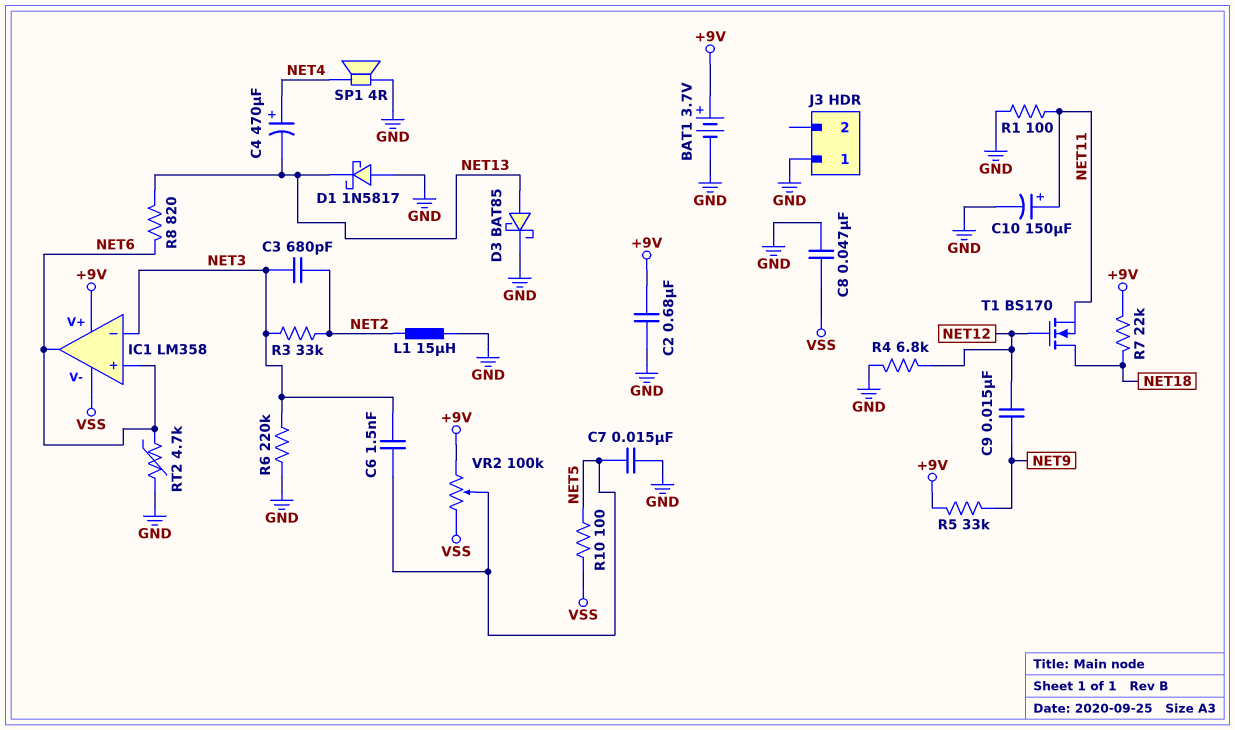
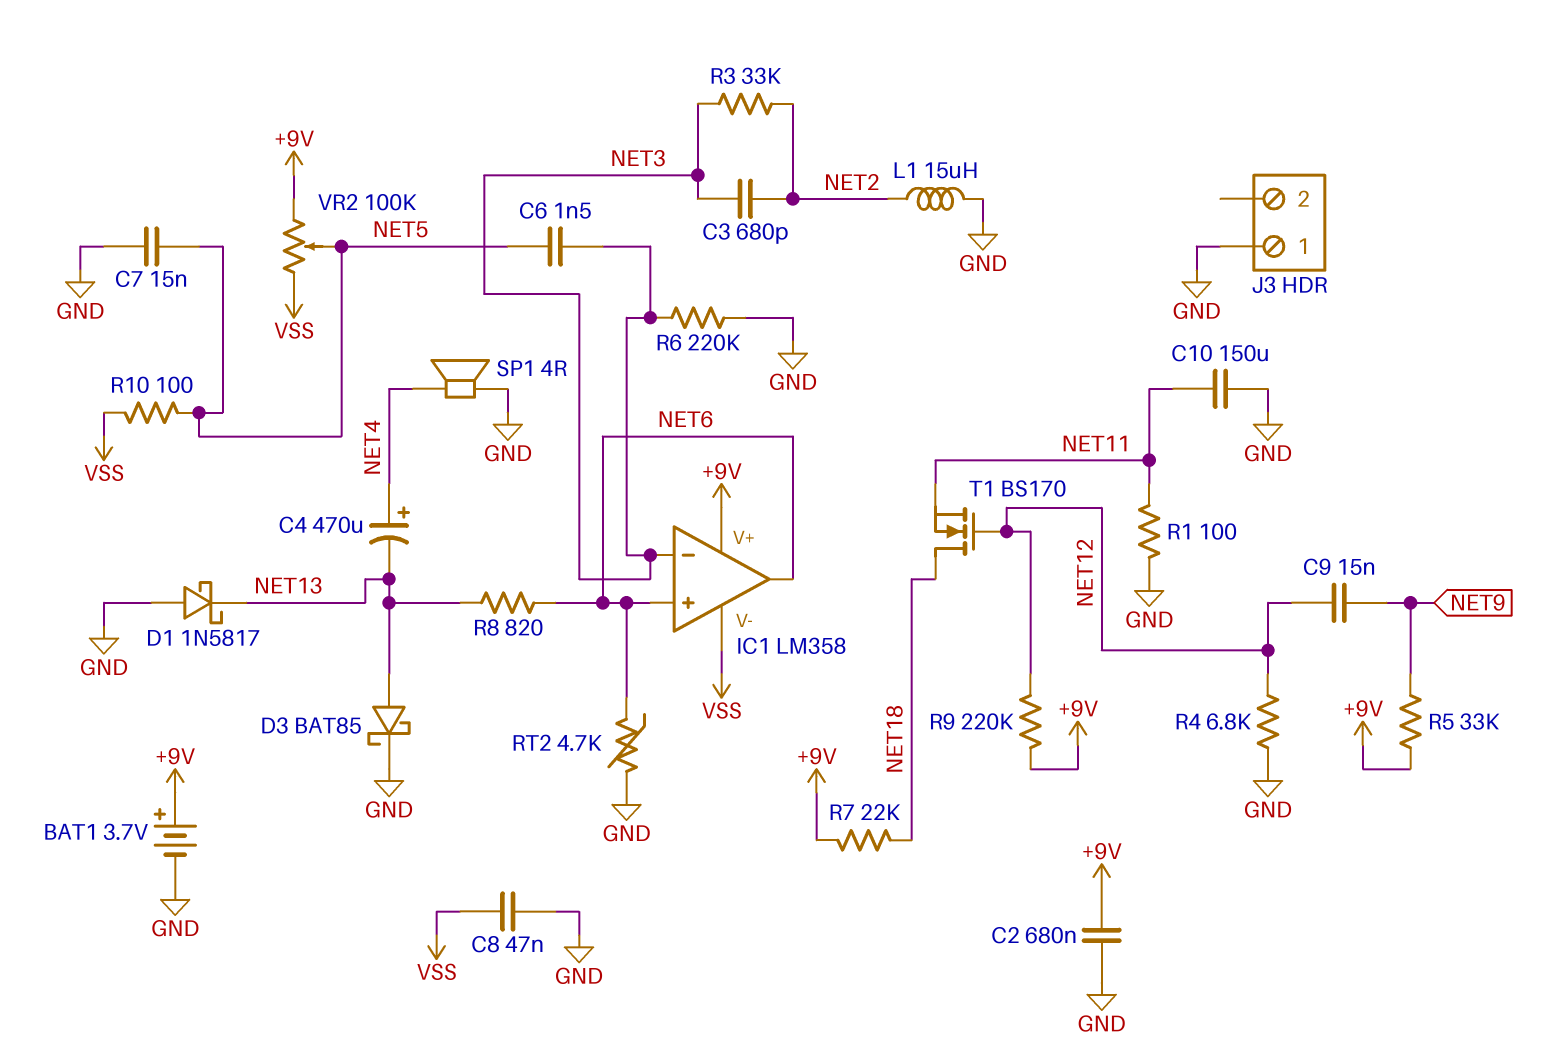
C10: 150uF (plus NET11, minus GND) -> 150uF (GND, NET11)
R9: none -> 220k (+9V, NET12)

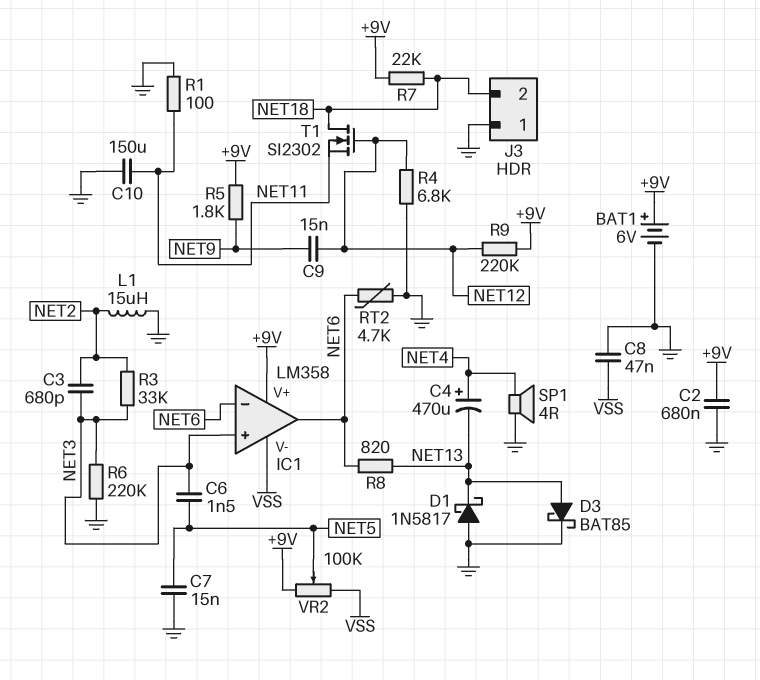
BAT1: 3.7V (plus +9V, minus GND) -> 6V (plus +9V, minus GND)
IC1 pin in+: NET6 -> NET3
IC1 pin in-: NET3 -> NET6
J3 pin 2: none -> NET18
R5: 33k (+9V, NET9) -> 1.8k (+9V, NET9)
R10: 100 (NET5, VSS) -> none
T1: NMOS BS170 (G NET12, D NET18, S NET11) -> NMOS SI2302 (G NET12, D NET18, S NET11)

